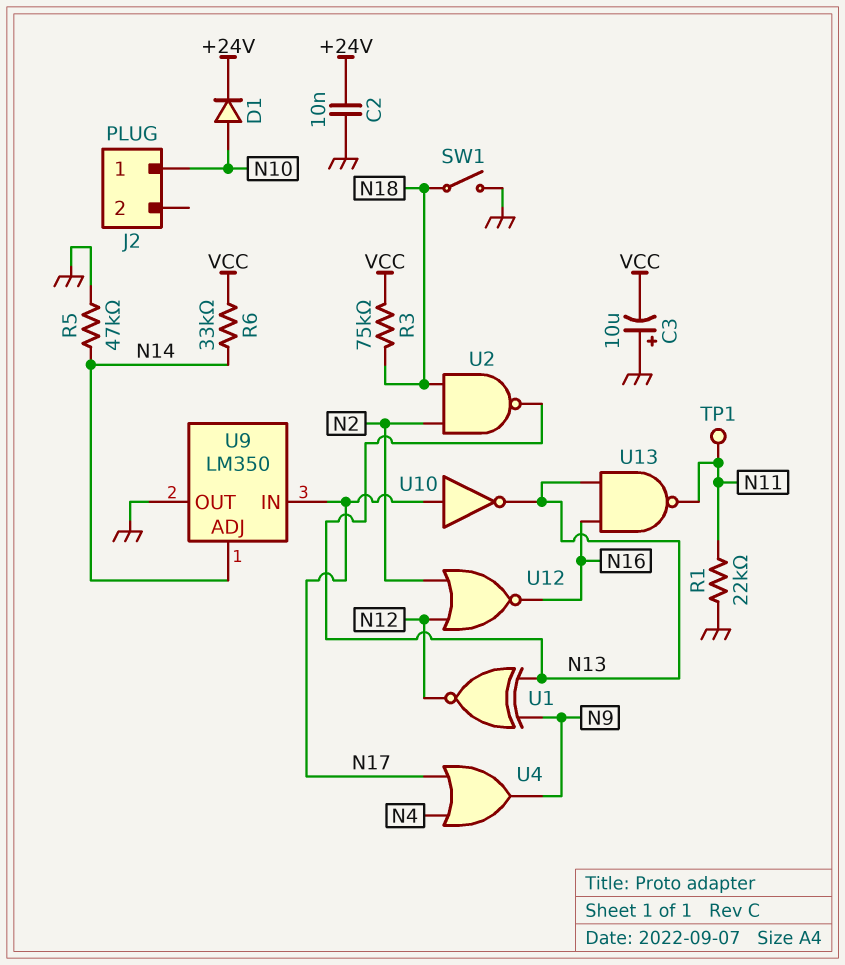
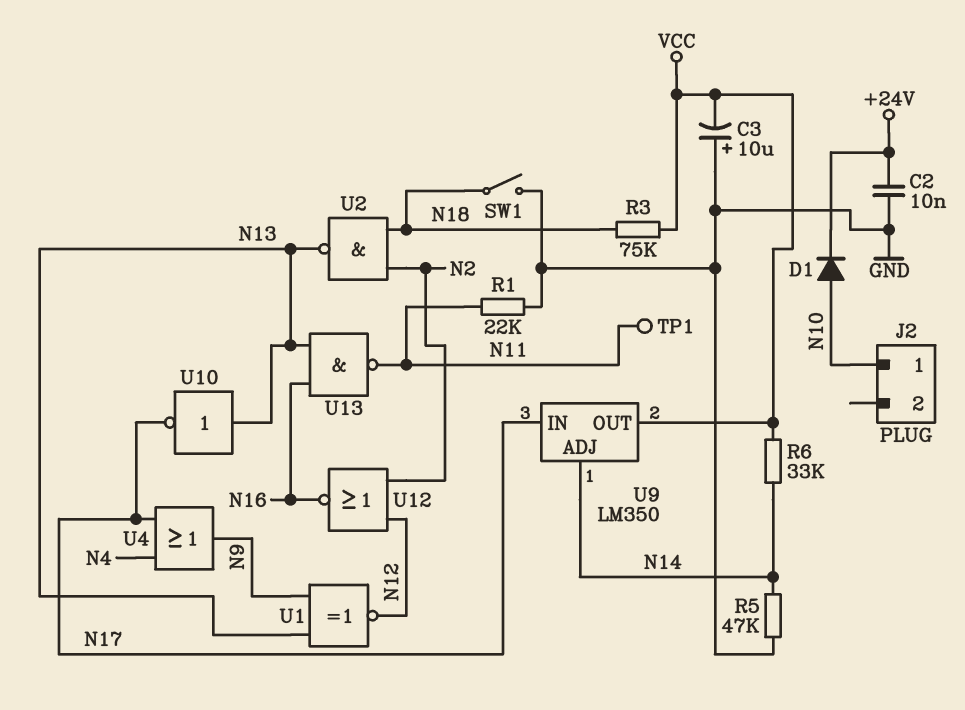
U9 pin OUT: GND -> VCC
U10: NOT (in N17, out N13) -> NOT (in N13, out N17)

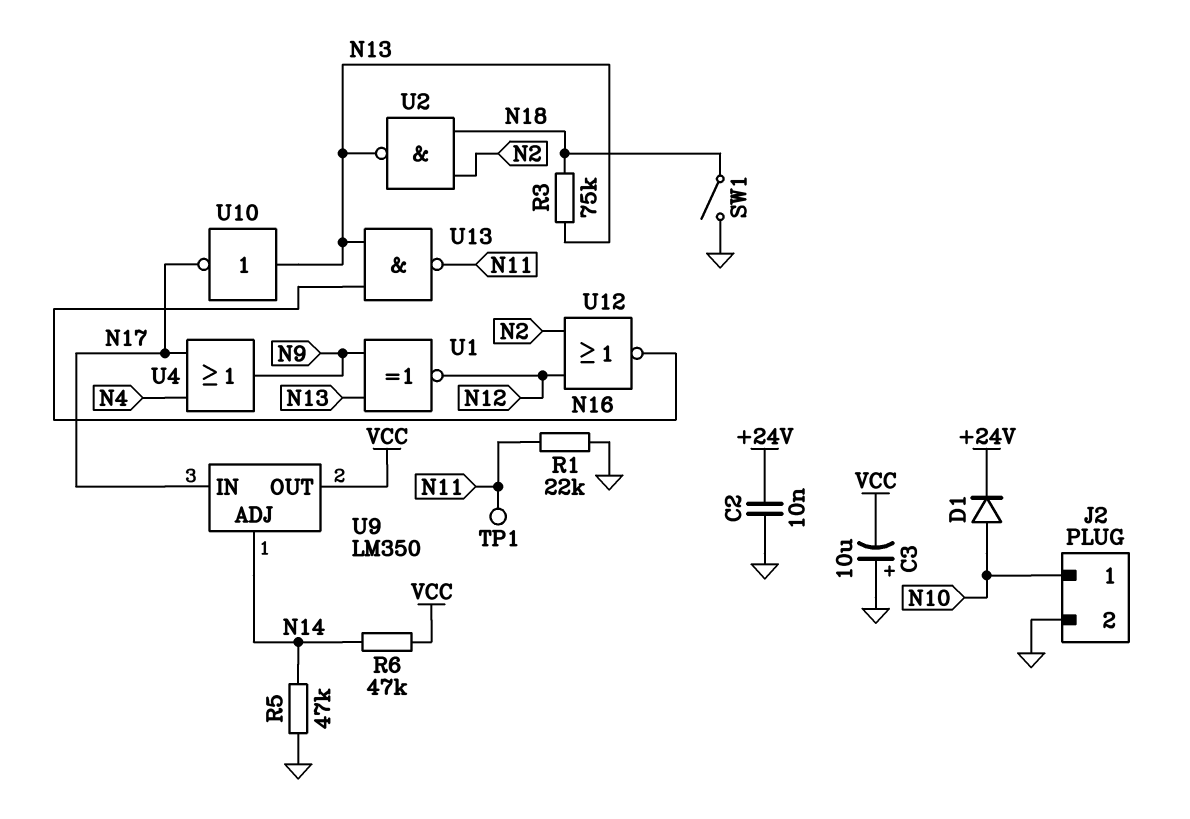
J2 pin 2: none -> GND
R3: 75k (N18, VCC) -> 75k (N13, N18)
R6: 33k (N14, VCC) -> 47k (N14, VCC)

